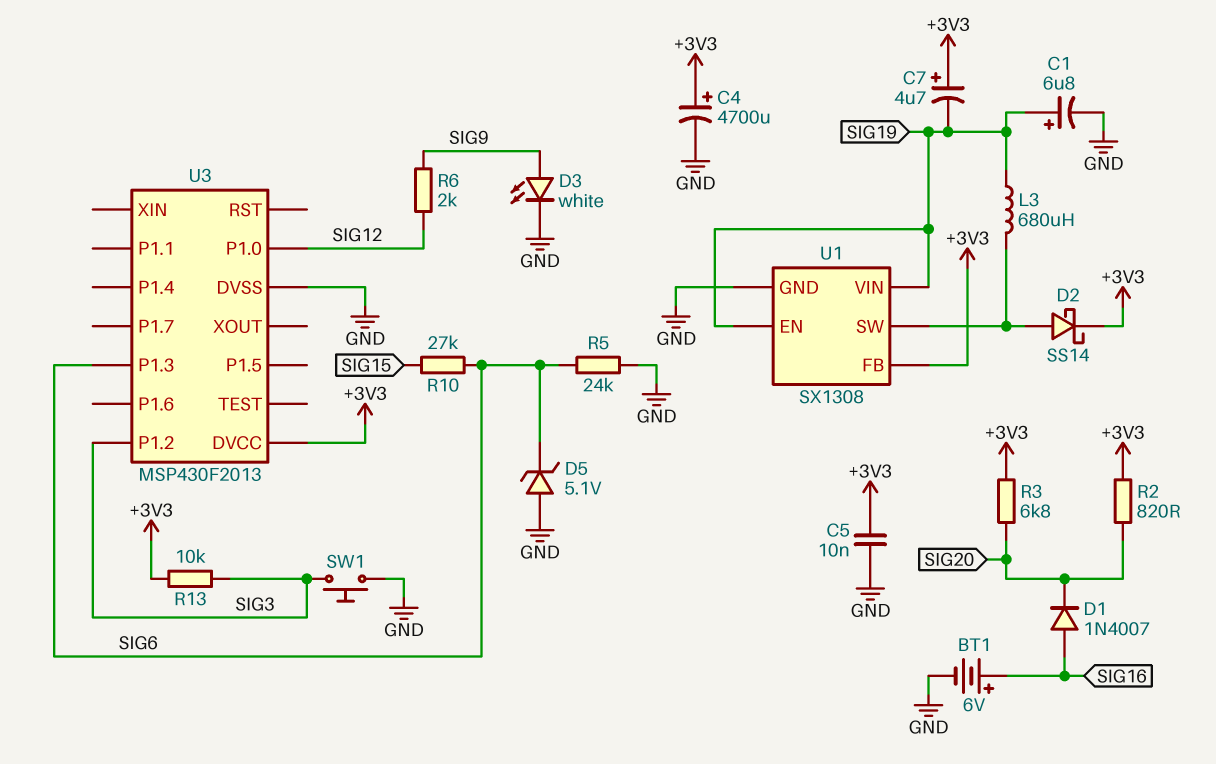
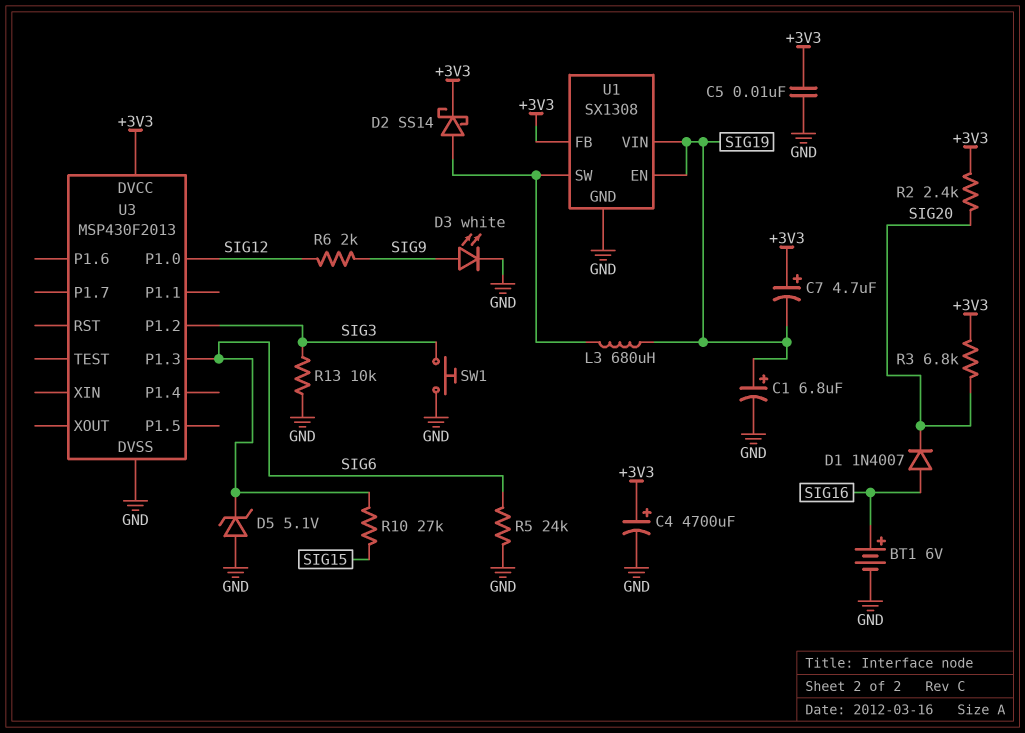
R2: 820 (+3V3, SIG20) -> 2.4k (+3V3, SIG20)
R13: 10k (+3V3, SIG3) -> 10k (GND, SIG3)

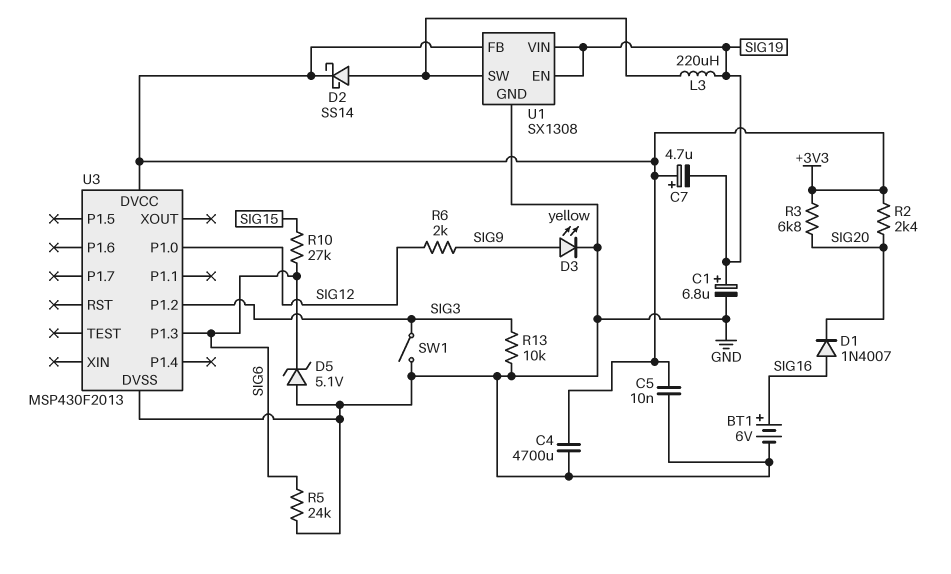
C4: 4700uF (plus +3V3, minus GND) -> 4700uF (+3V3, GND)
D3: LED white (A SIG9, K GND) -> LED yellow (A SIG9, K GND)
L3: 680uH (SIG19, U1/SW) -> 220uH (SIG19, U1/SW)
SW1: button (GND, SIG3) -> switch (GND, SIG3)

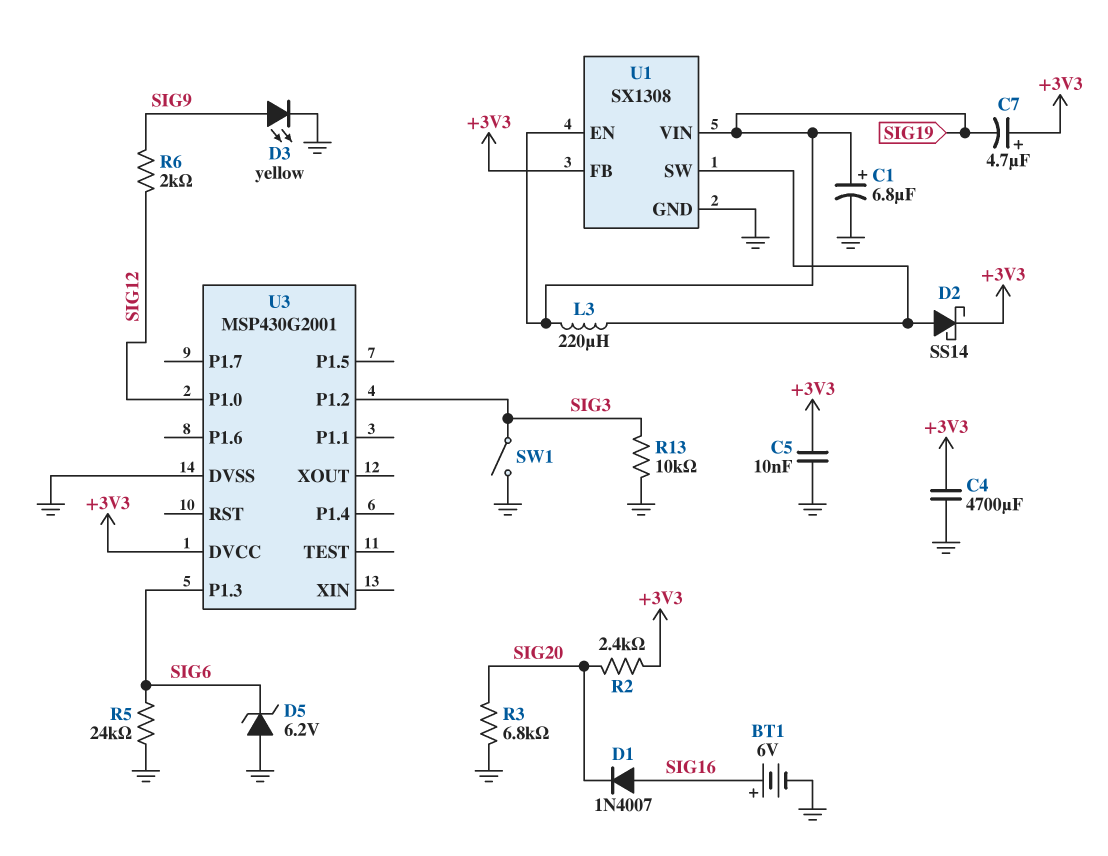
D5: zener 5.1V (A GND, K SIG6) -> zener 6.2V (A GND, K SIG6)
R3: 6.8k (+3V3, SIG20) -> 6.8k (GND, SIG20)
R10: 27k (SIG6, SIG15) -> none
U3: MSP430F2013 -> MSP430G2001

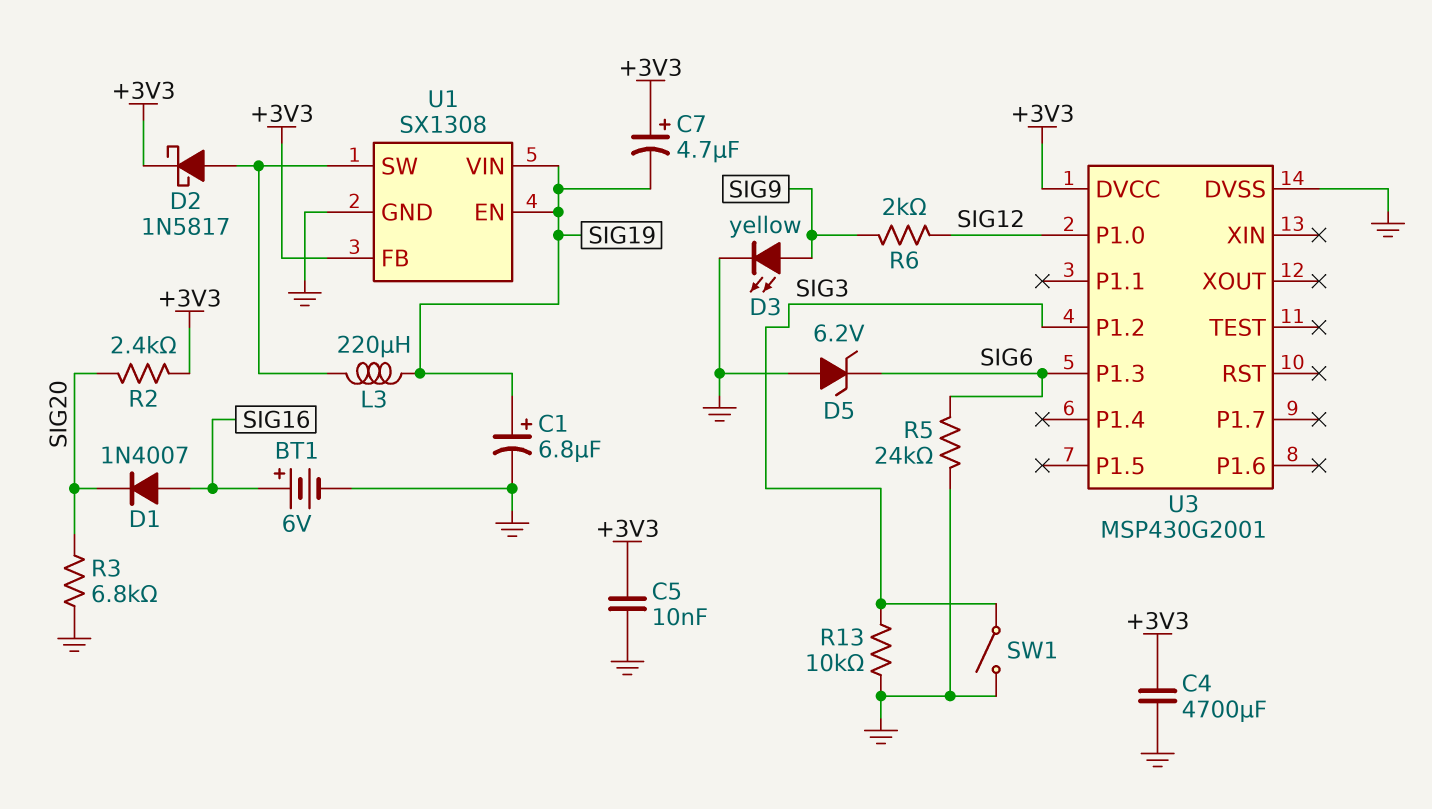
D2: schottky SS14 (A U1/SW, K +3V3) -> schottky 1N5817 (A U1/SW, K +3V3)

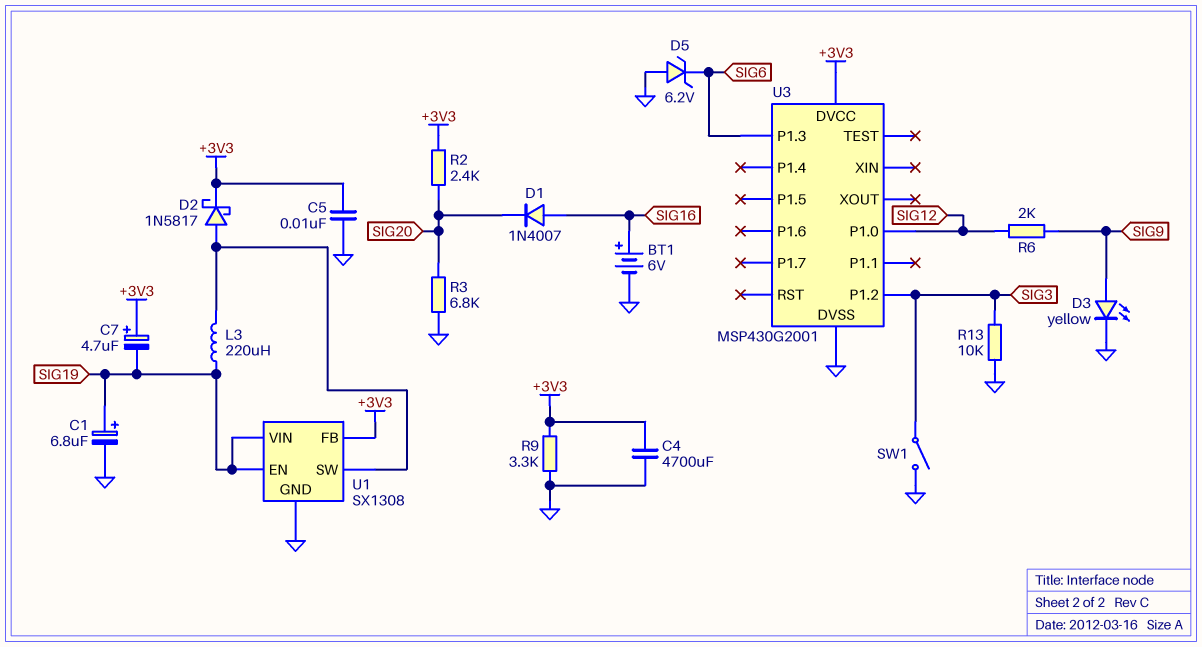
R5: 24k (GND, SIG6) -> none
R9: none -> 3.3k (+3V3, GND)

